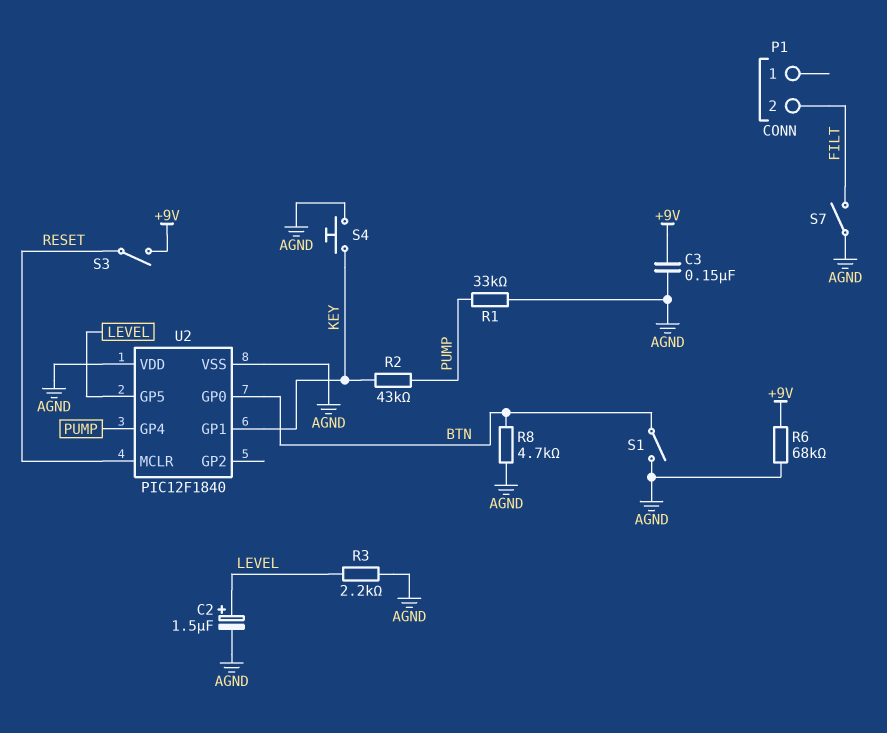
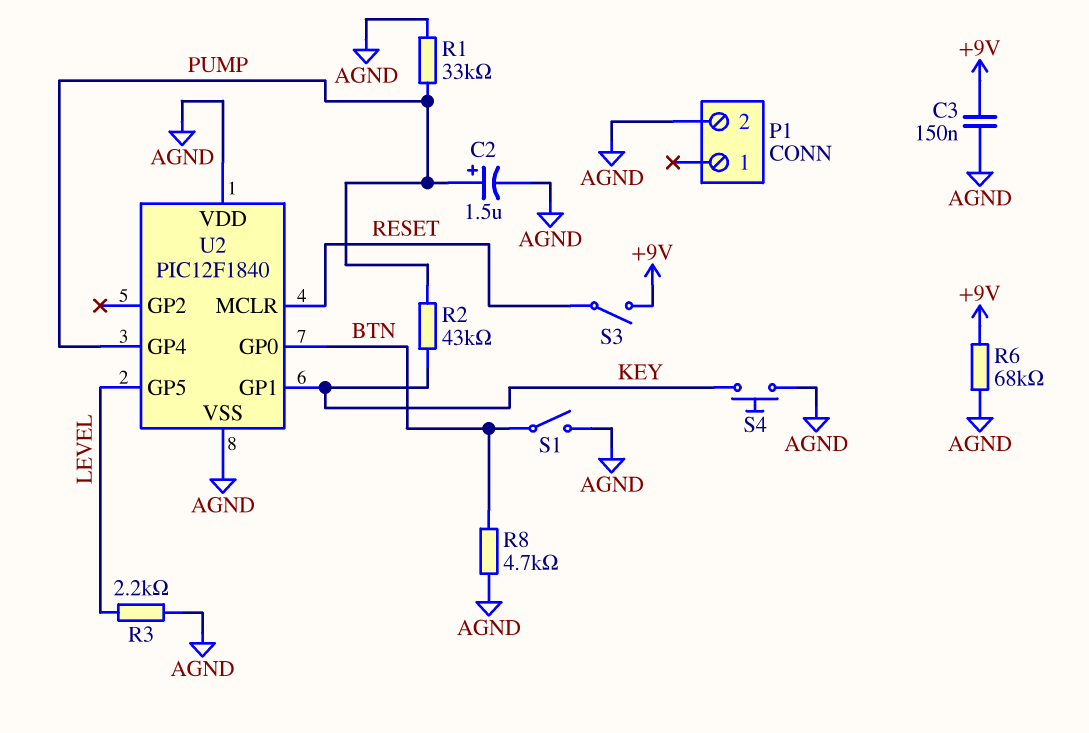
C2: 1.5uF (plus LEVEL, minus AGND) -> 1.5uF (plus PUMP, minus AGND)
P1 pin 2: FILT -> AGND
S7: switch (AGND, FILT) -> none

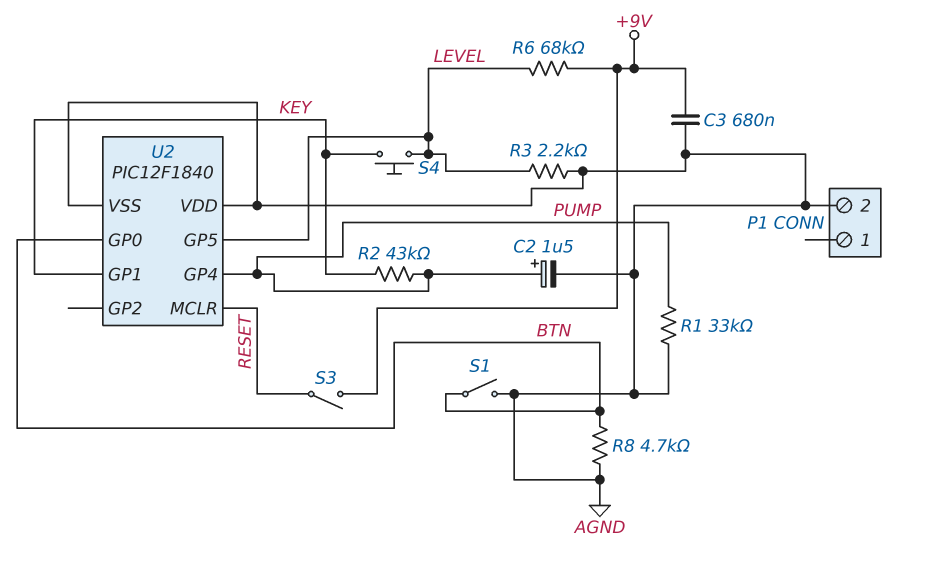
C3: 150nF (+9V, AGND) -> 680nF (+9V, AGND)
R6: 68k (+9V, AGND) -> 68k (+9V, LEVEL)
S4: button (AGND, KEY) -> button (KEY, LEVEL)

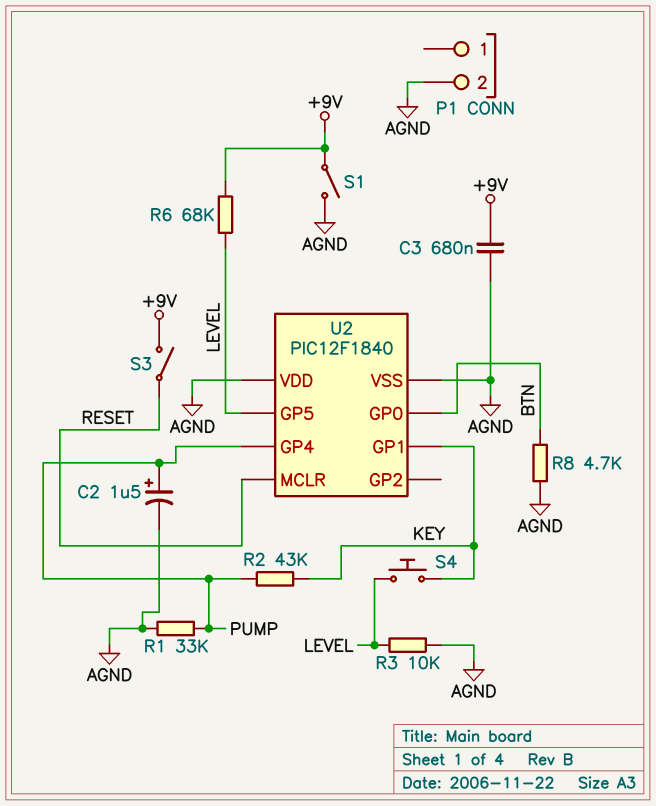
R3: 2.2k (AGND, LEVEL) -> 10k (AGND, LEVEL)
S1: switch (AGND, BTN) -> switch (+9V, AGND)

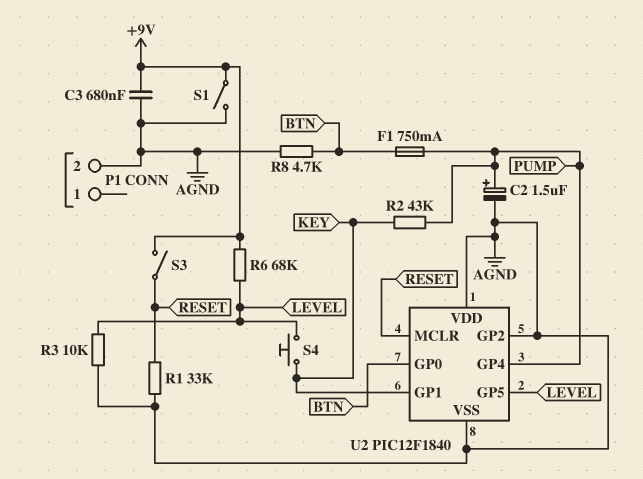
F1: none -> 750mA (BTN, PUMP)
R1: 33k (AGND, PUMP) -> 33k (AGND, RESET)
U2 pin GP2: none -> AGND

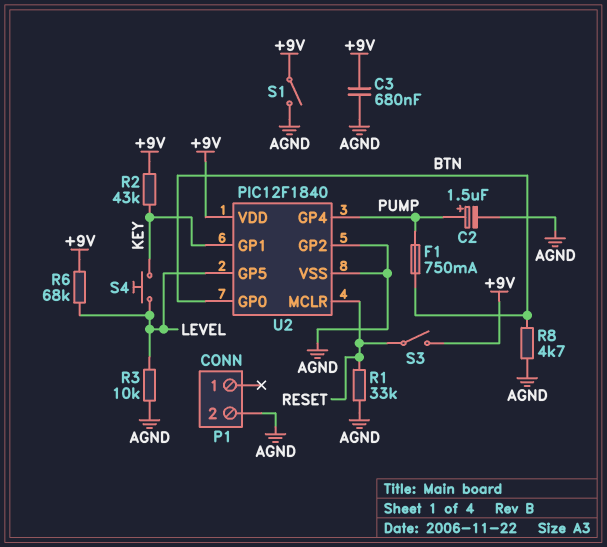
R2: 43k (KEY, PUMP) -> 43k (+9V, KEY)
U2 pin VDD: AGND -> +9V

